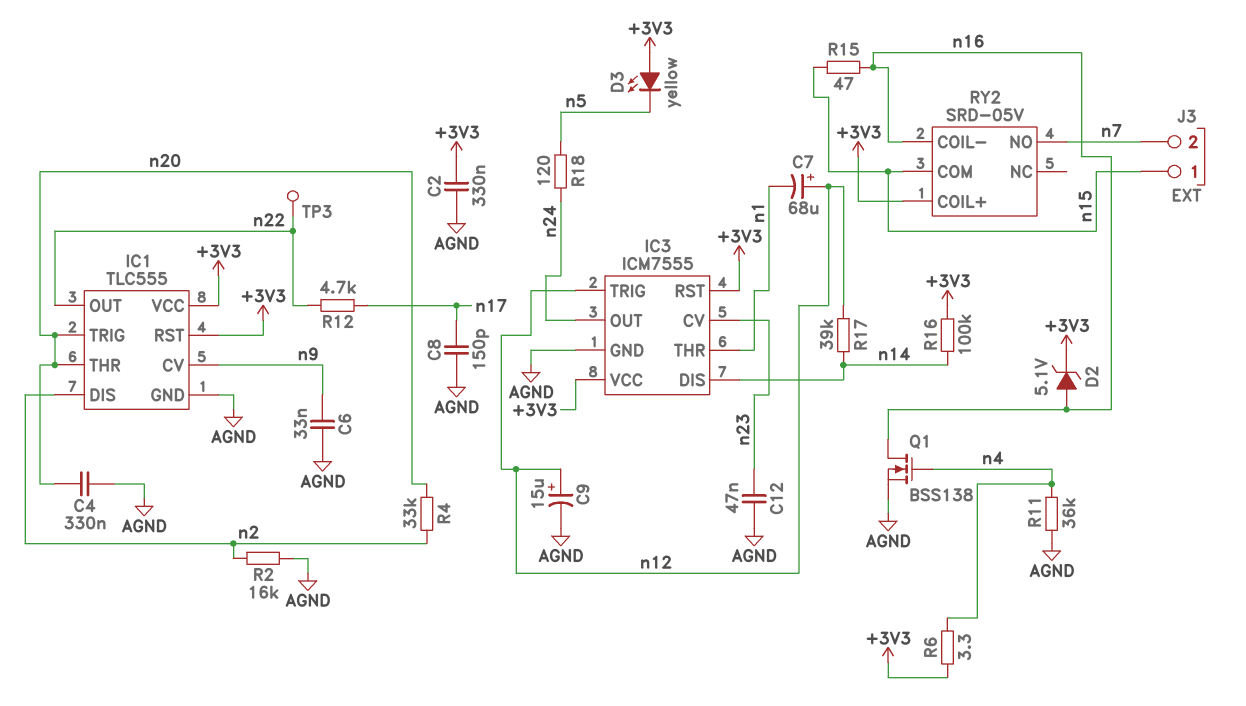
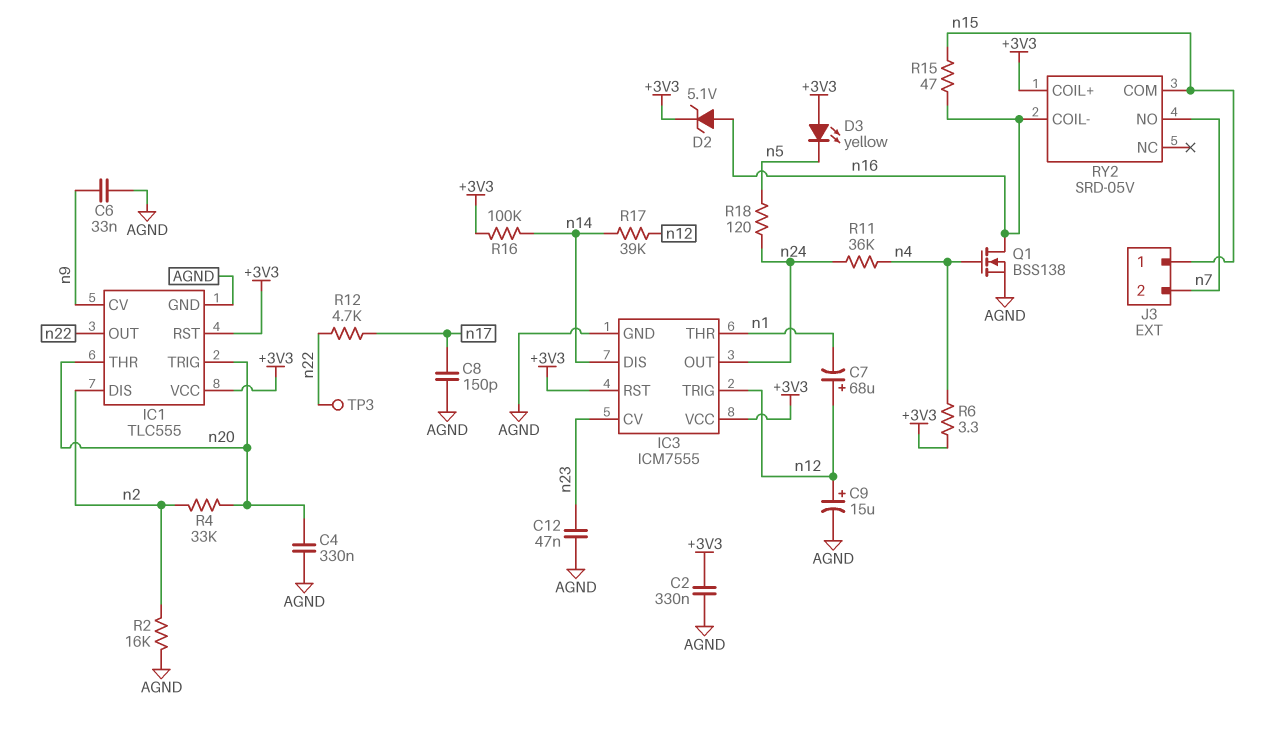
R11: 36k (AGND, n4) -> 36k (n4, n24)

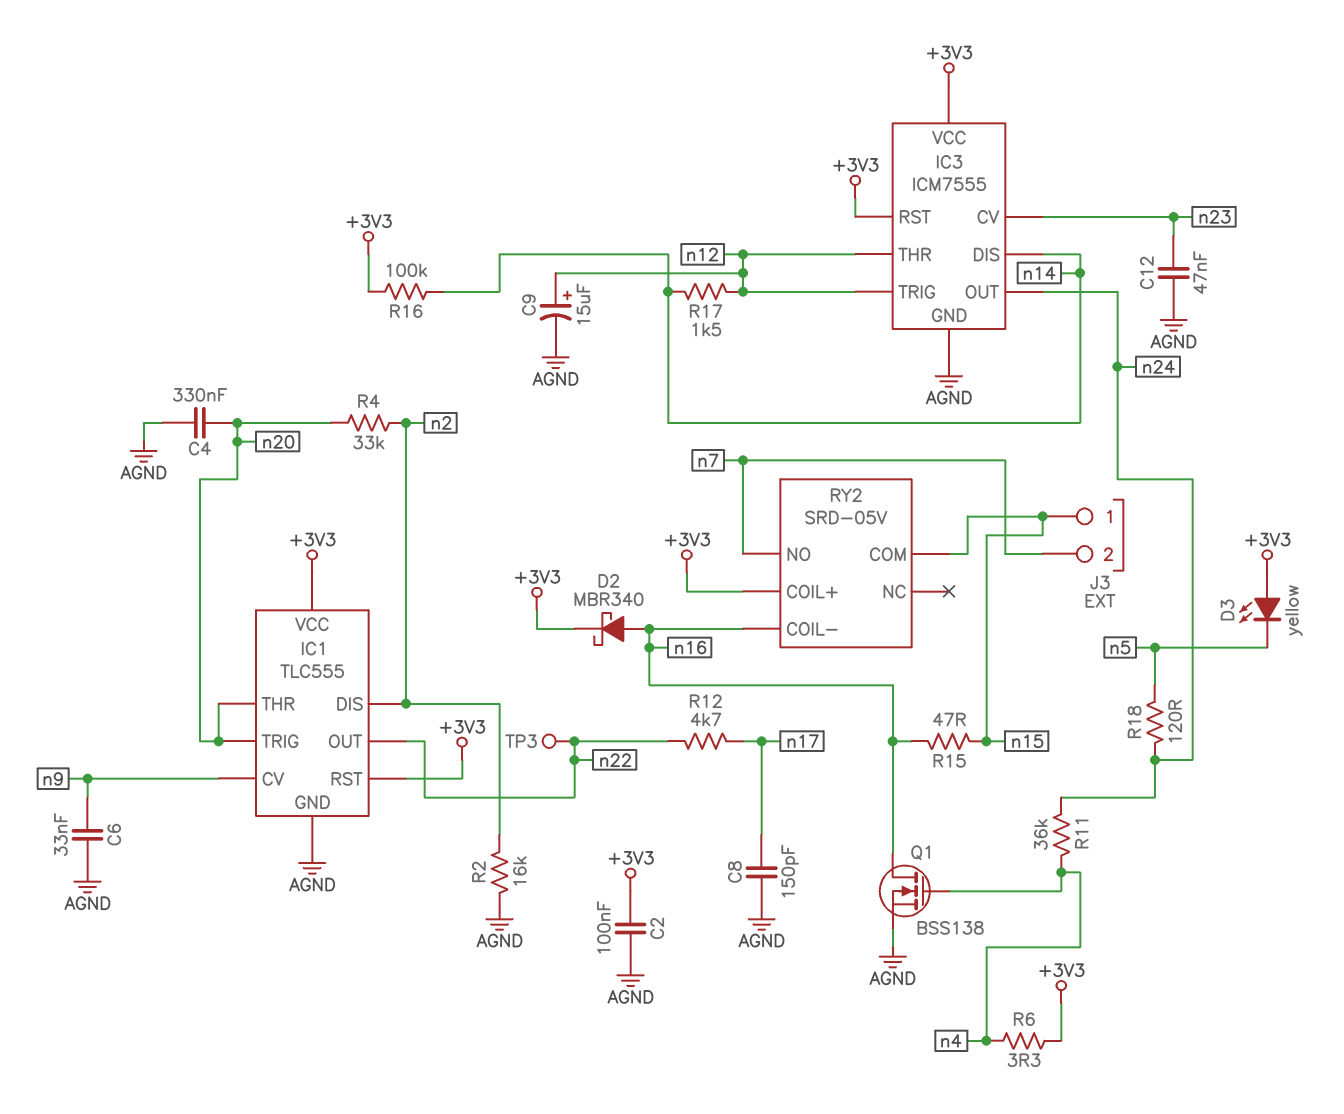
C2: 330nF (+3V3, AGND) -> 100nF (+3V3, AGND)
C7: 68uF (plus n12, minus n1) -> none
D2: zener 5.1V (A n16, K +3V3) -> schottky MBR340 (A n16, K +3V3)
IC3 pin THR: n1 -> n12
R17: 39k (n12, n14) -> 1.5k (n12, n14)

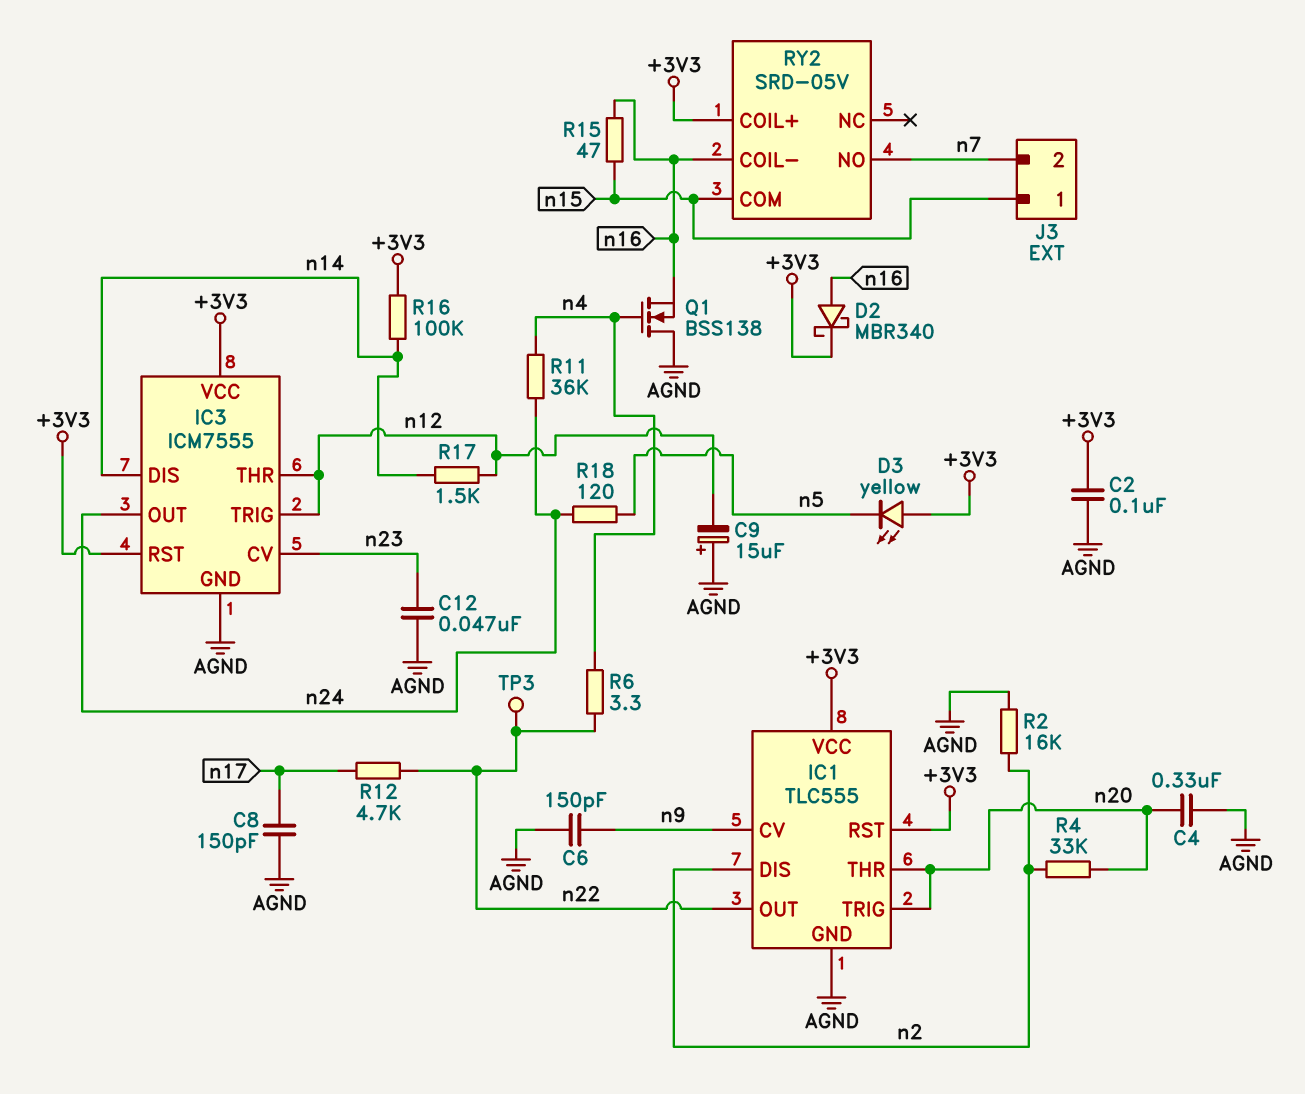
C6: 33nF (AGND, n9) -> 150pF (AGND, n9)
C9: 15uF (plus n12, minus AGND) -> 15uF (plus AGND, minus n12)
Q1: NMOS BSS138 (G n4, D n16, S AGND) -> NMOS BSS138 (G n4, D AGND, S n16)
R6: 3.3 (+3V3, n4) -> 3.3 (n4, n22)

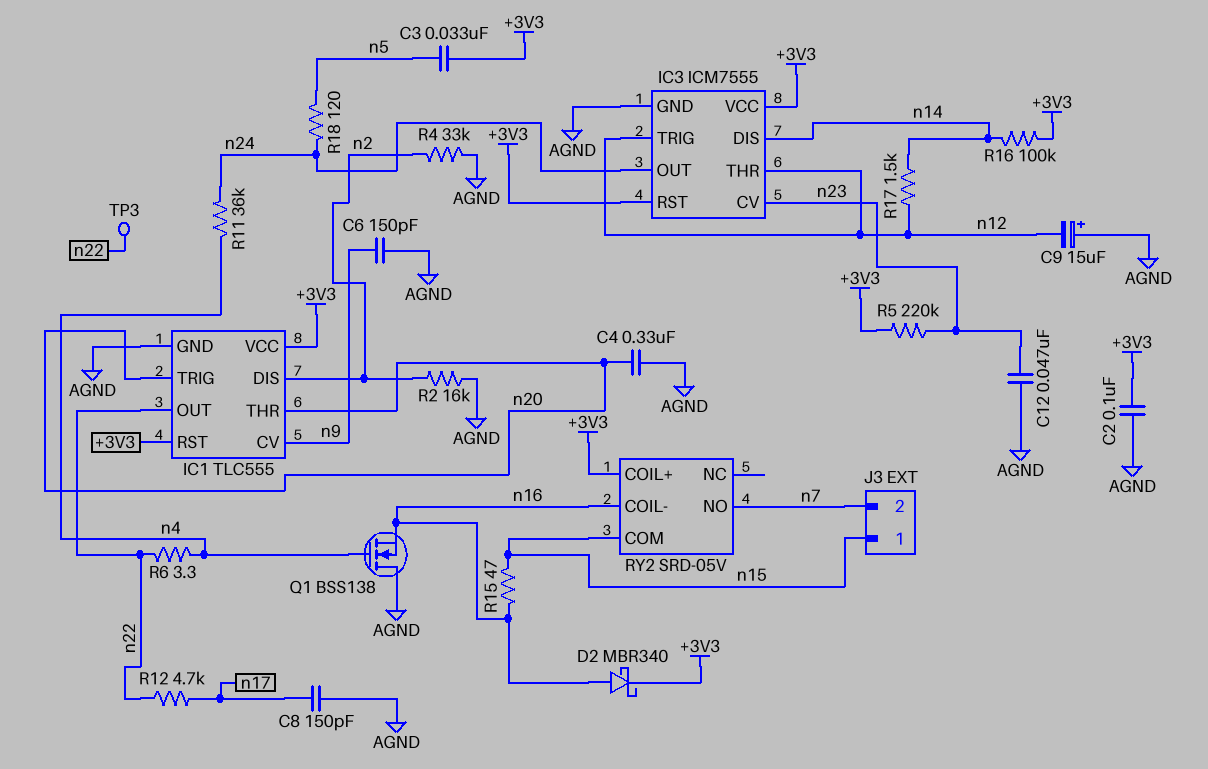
C3: none -> 33nF (+3V3, n5)
D3: LED yellow (A +3V3, K n5) -> none
R4: 33k (n2, n20) -> 33k (AGND, n2)
R5: none -> 220k (+3V3, n23)

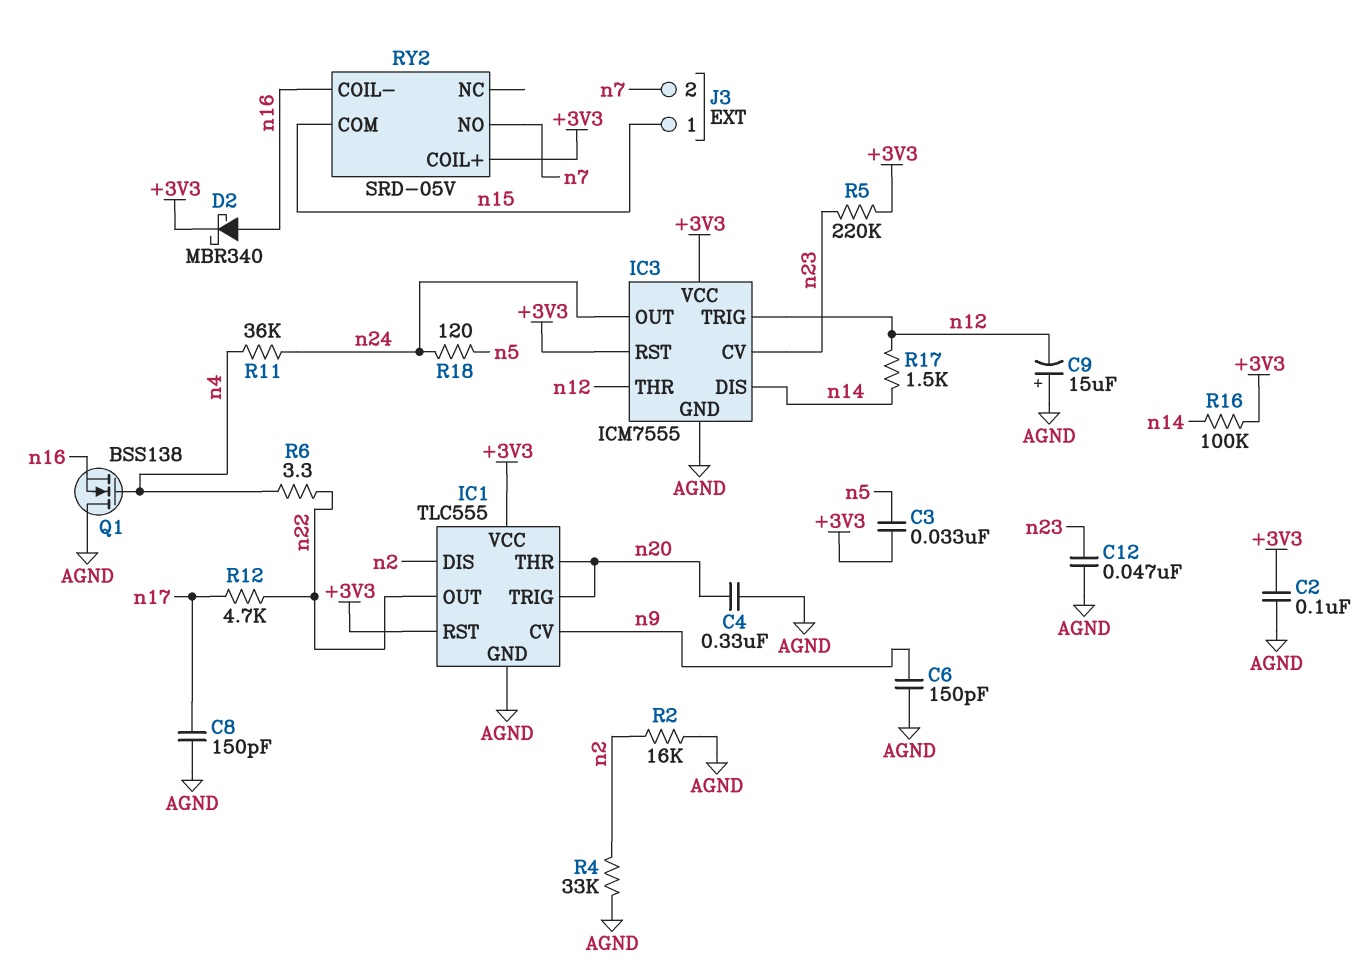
R15: 47 (n15, n16) -> none
TP3: test point (n22) -> none

